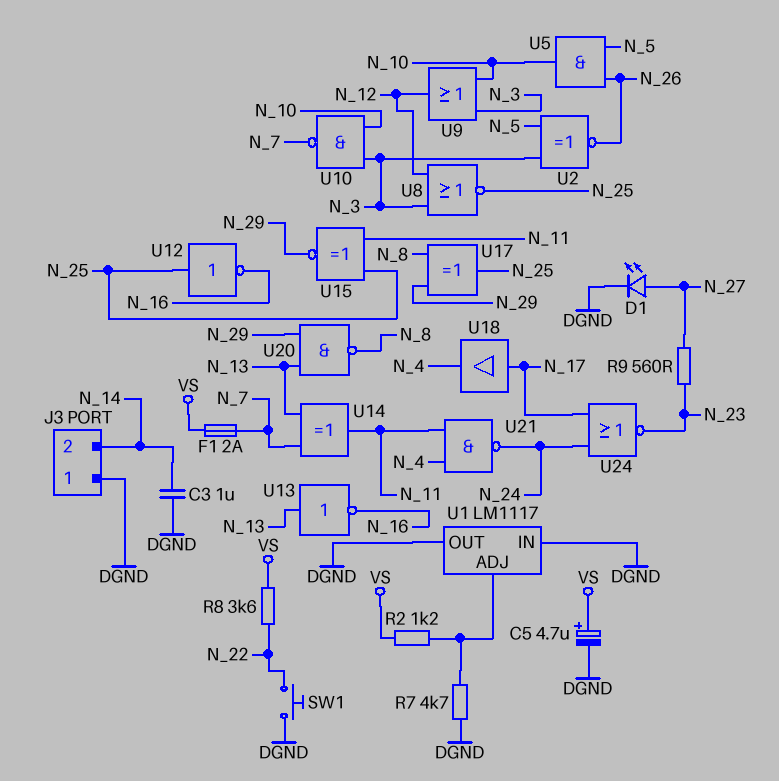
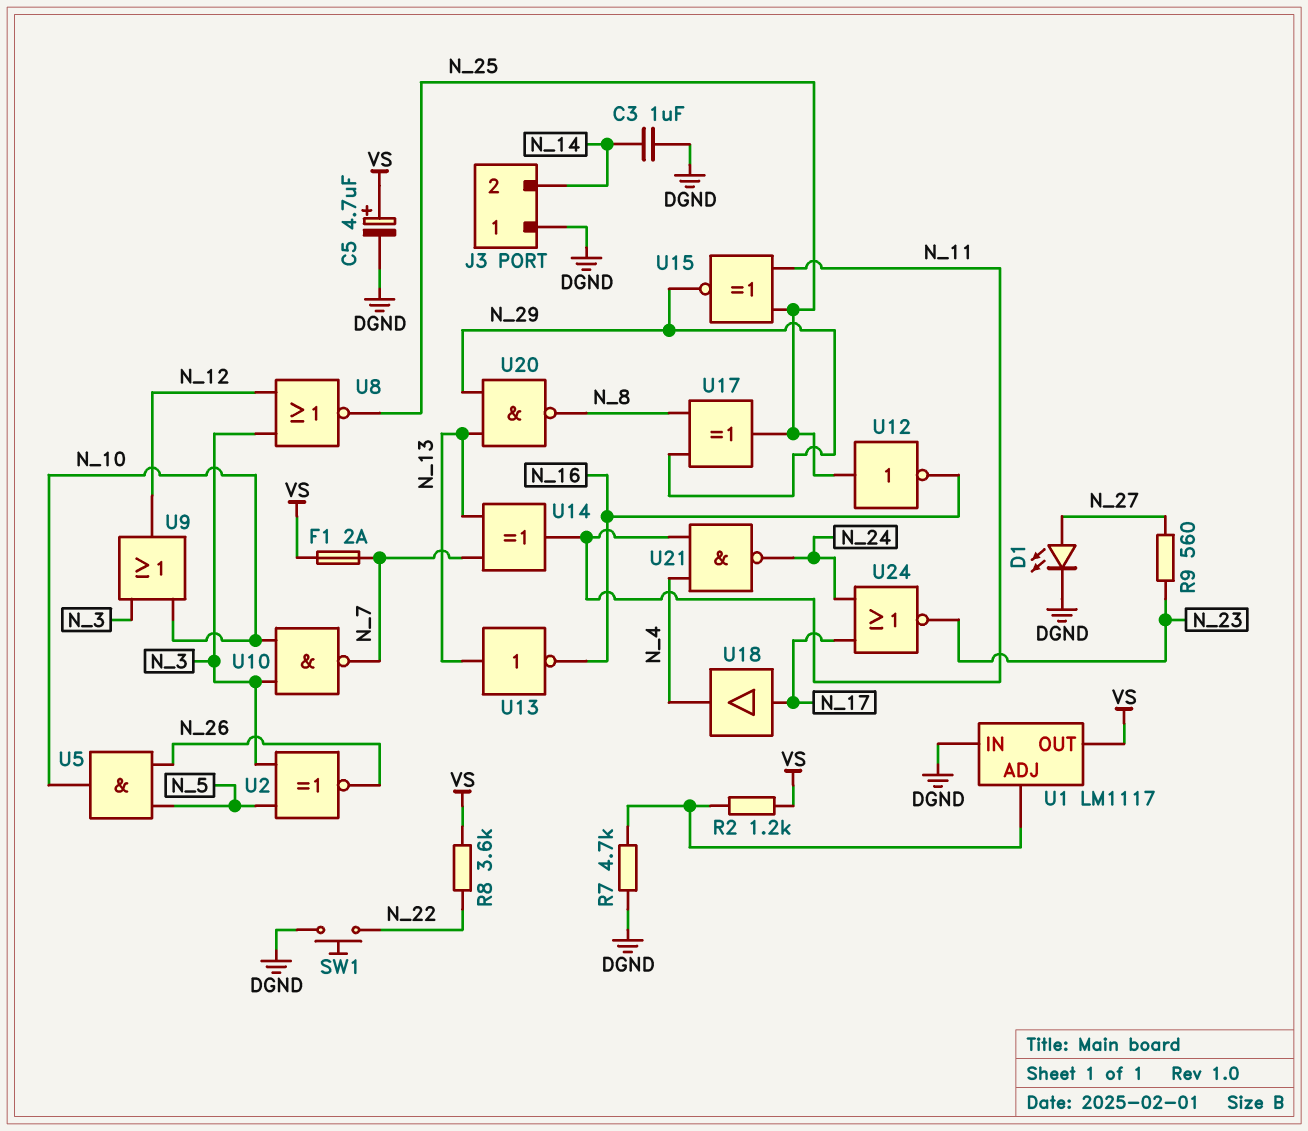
U1 pin OUT: DGND -> VS

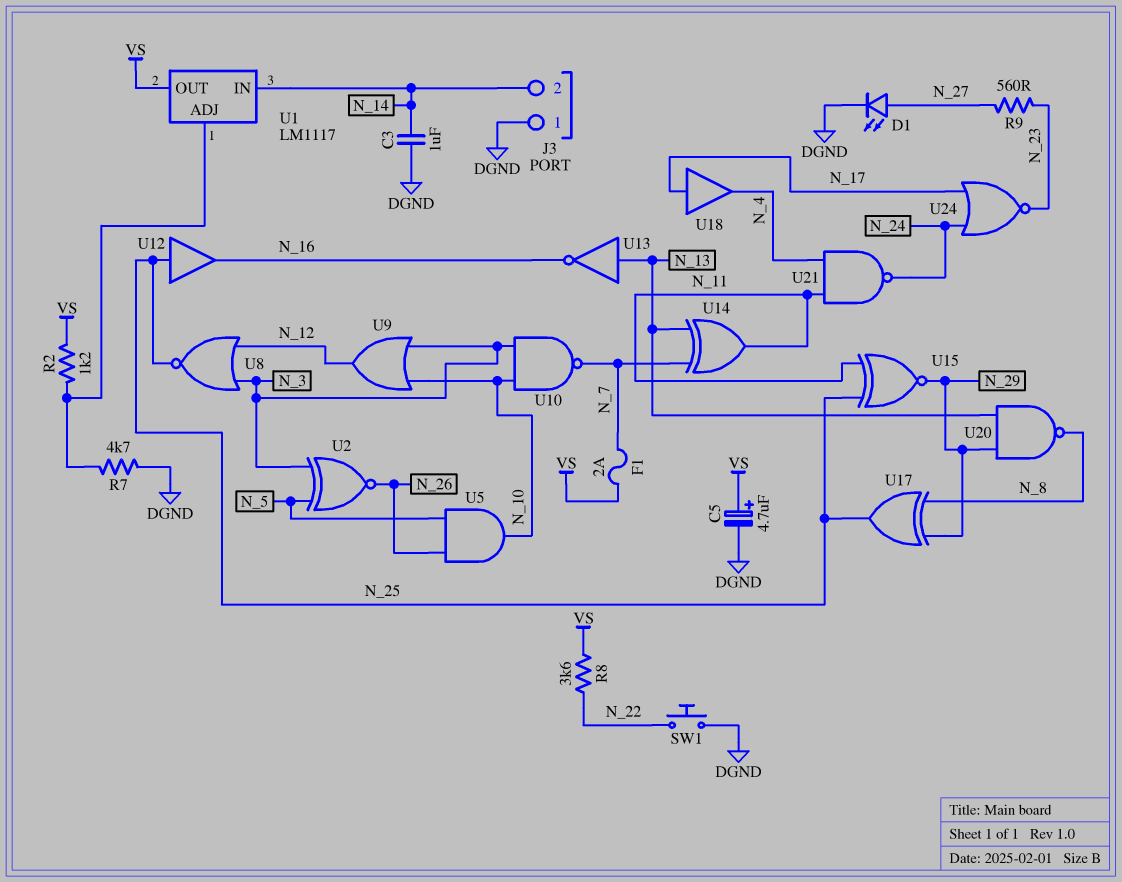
U1 pin IN: DGND -> N_14
U12: NOT (in N_25, out N_16) -> buffer (in N_25, out N_16)

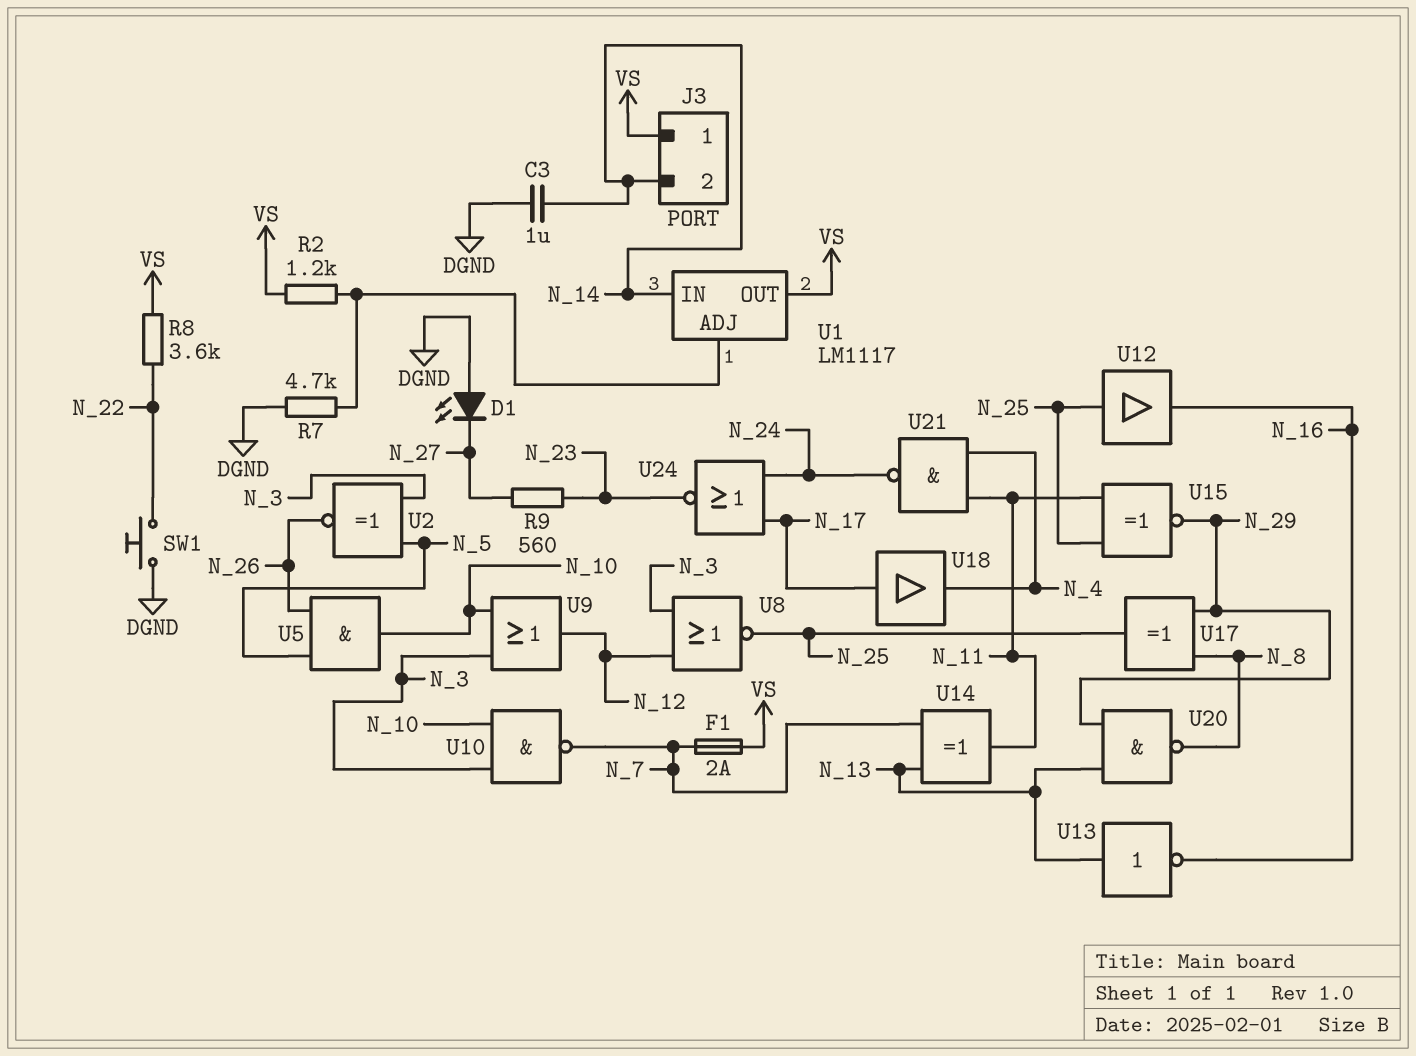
C5: 4.7uF (plus VS, minus DGND) -> none
D1: LED (A N_27, K DGND) -> LED (A DGND, K N_27)
J3 pin 1: DGND -> VS

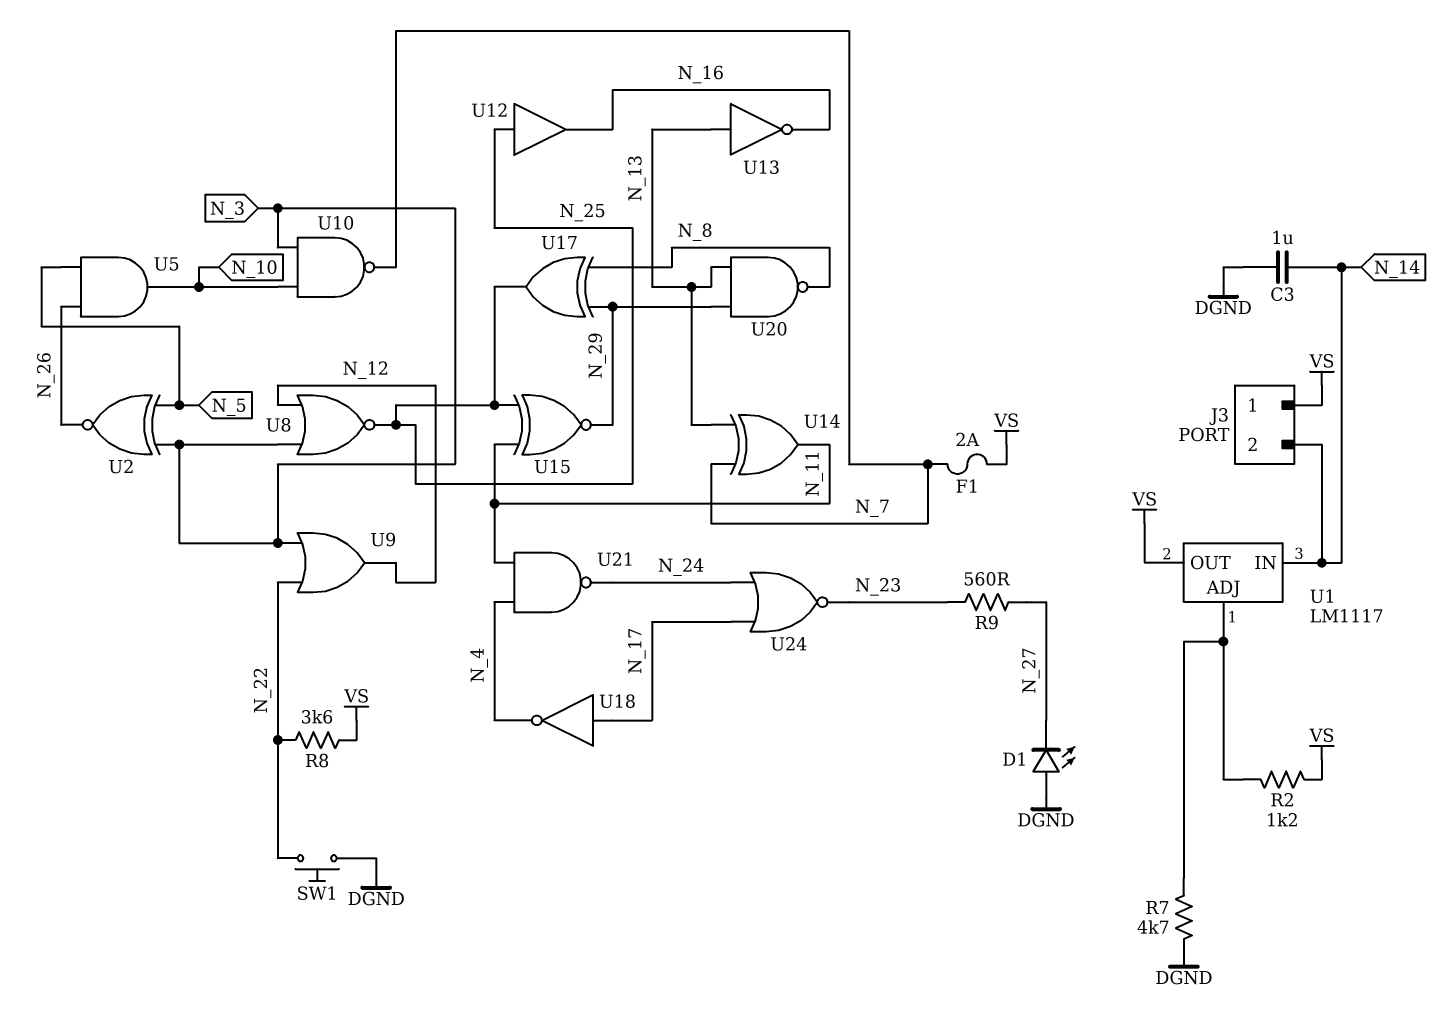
U9: OR (in N_3, in N_10, out N_12) -> OR (in N_3, in N_22, out N_12)
U18: buffer (in N_17, out N_4) -> NOT (in N_17, out N_4)

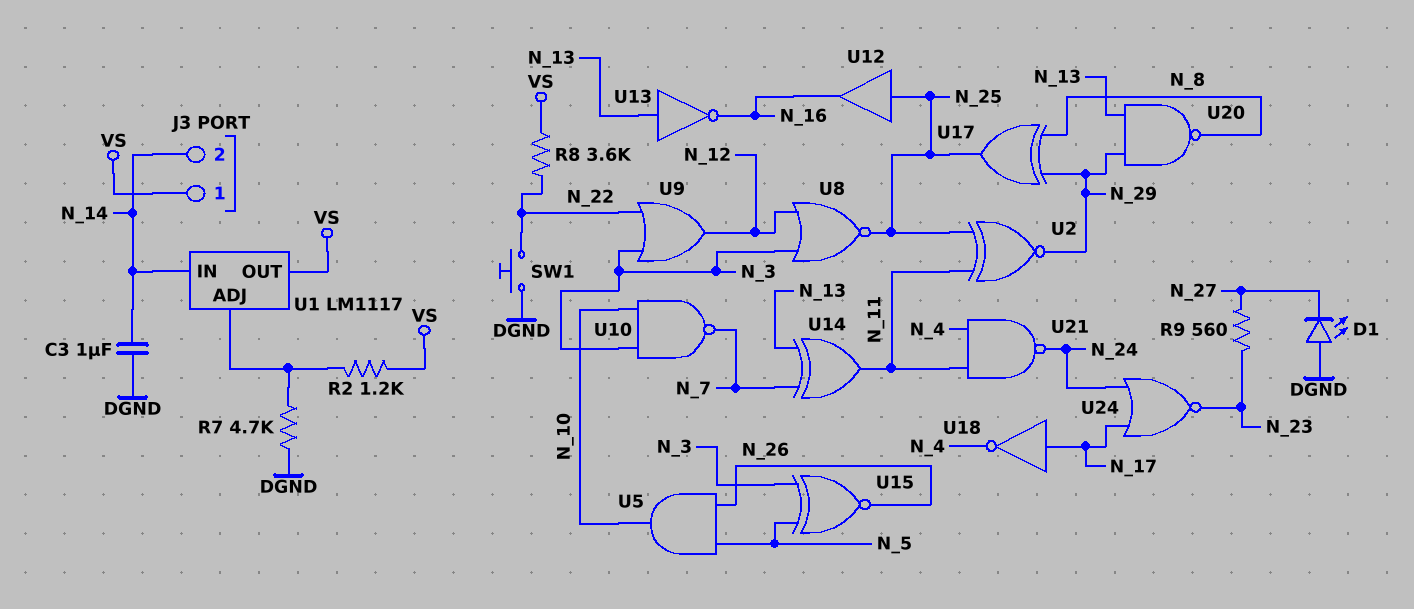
F1: 2A (N_7, VS) -> none
U2: XNOR (in N_3, in N_5, out N_26) -> XNOR (in N_11, in N_25, out N_29)
U15: XNOR (in N_11, in N_25, out N_29) -> XNOR (in N_3, in N_5, out N_26)

